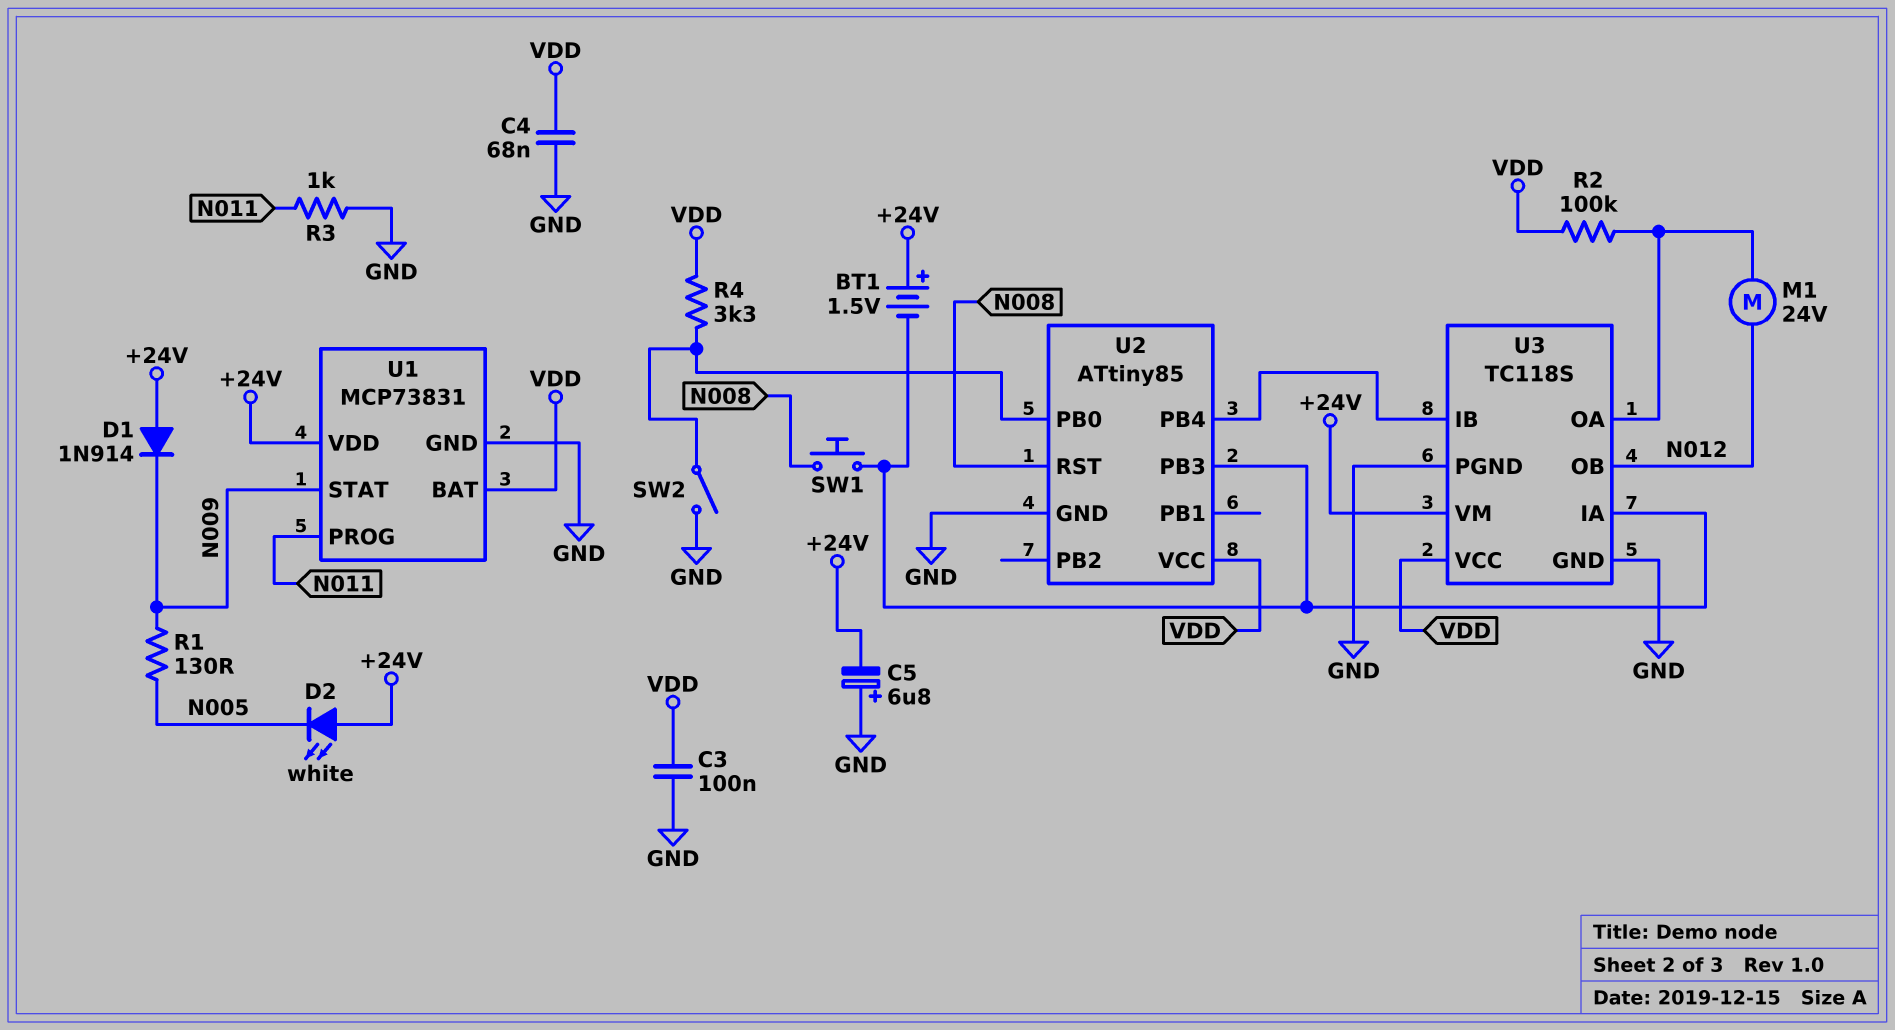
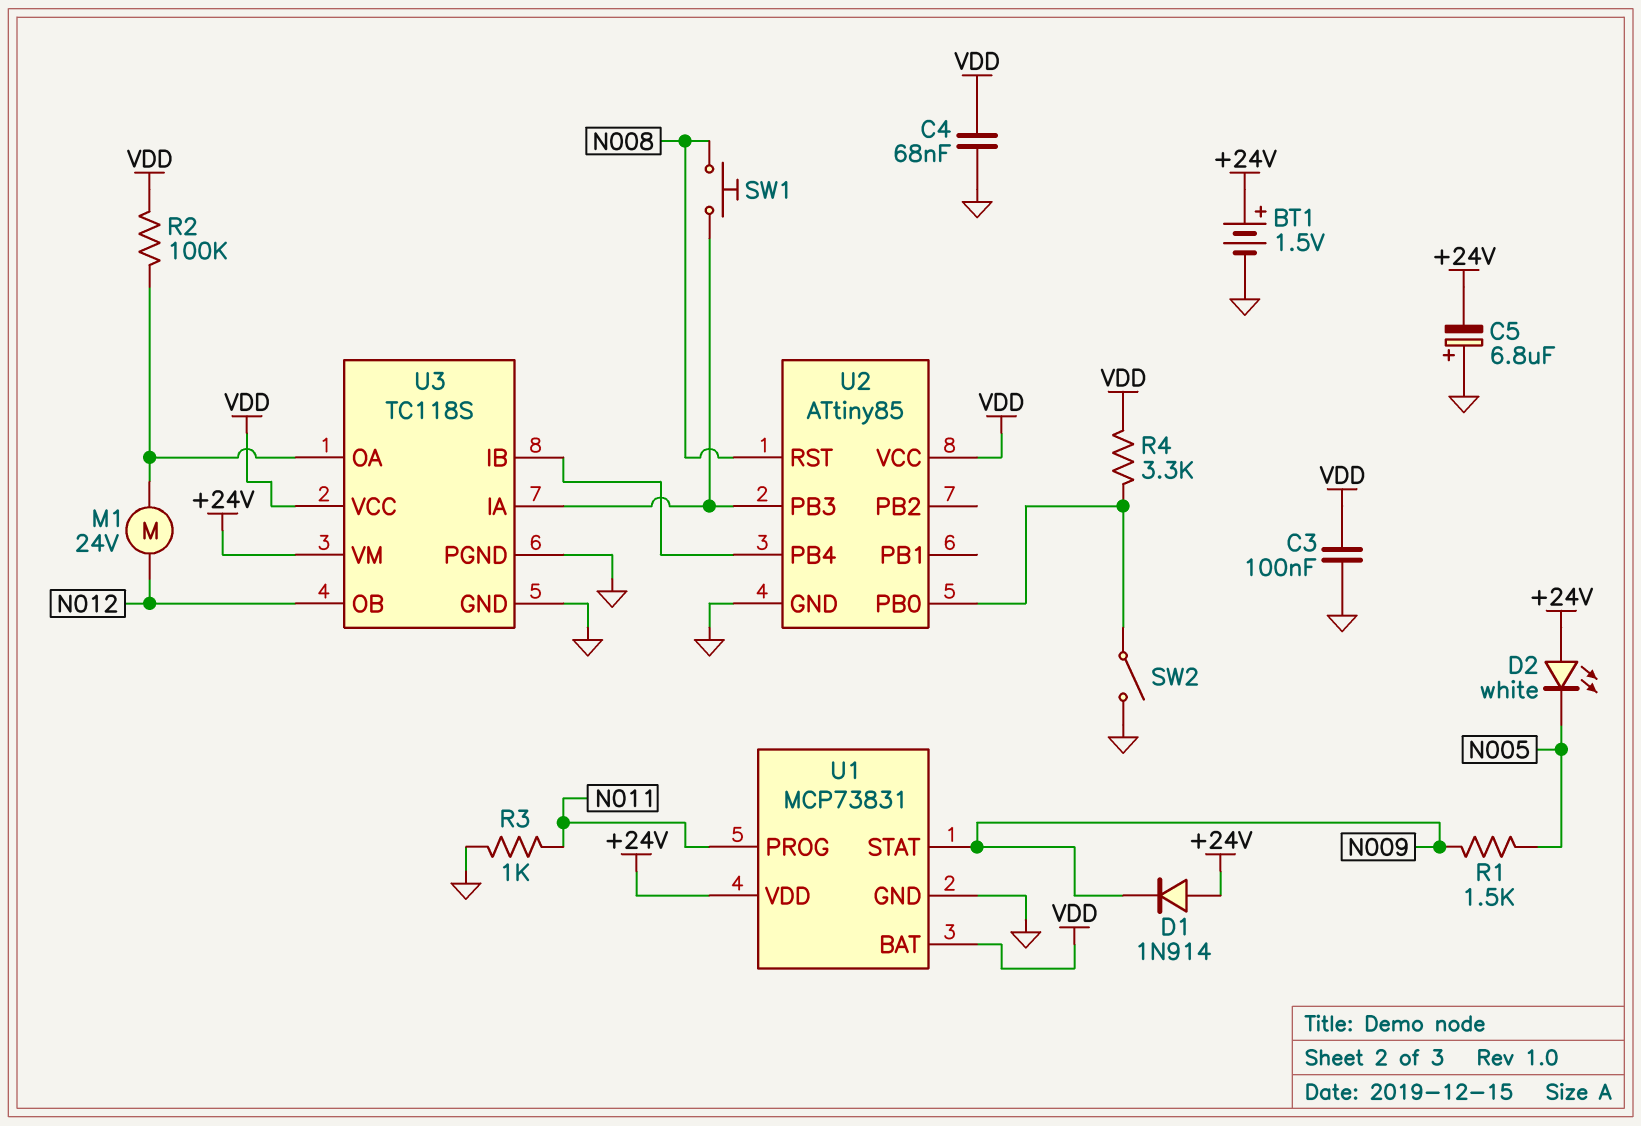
BT1: 1.5V (plus +24V, minus U2/PB3) -> 1.5V (plus +24V, minus GND)
R1: 130 (N005, N009) -> 1.5k (N005, N009)

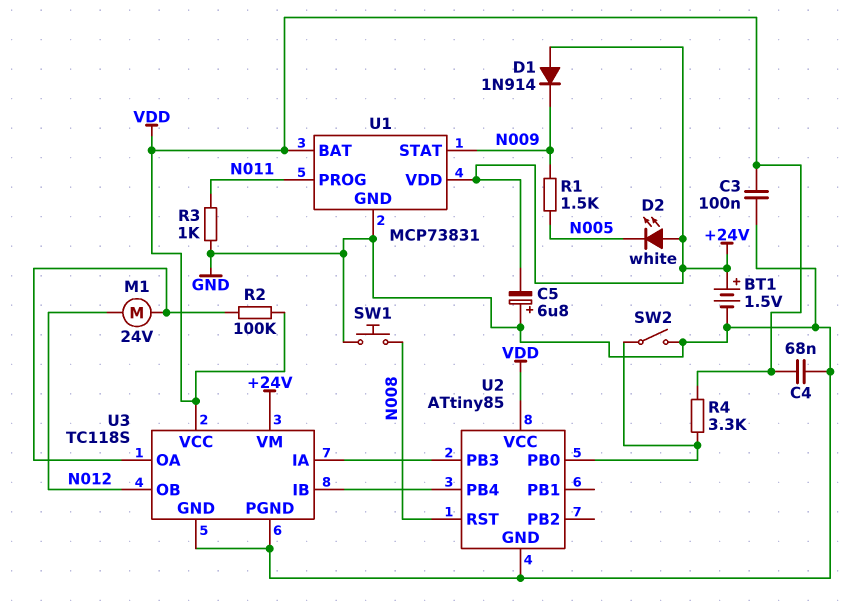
SW1: button (N008, U2/PB3) -> button (GND, N008)

